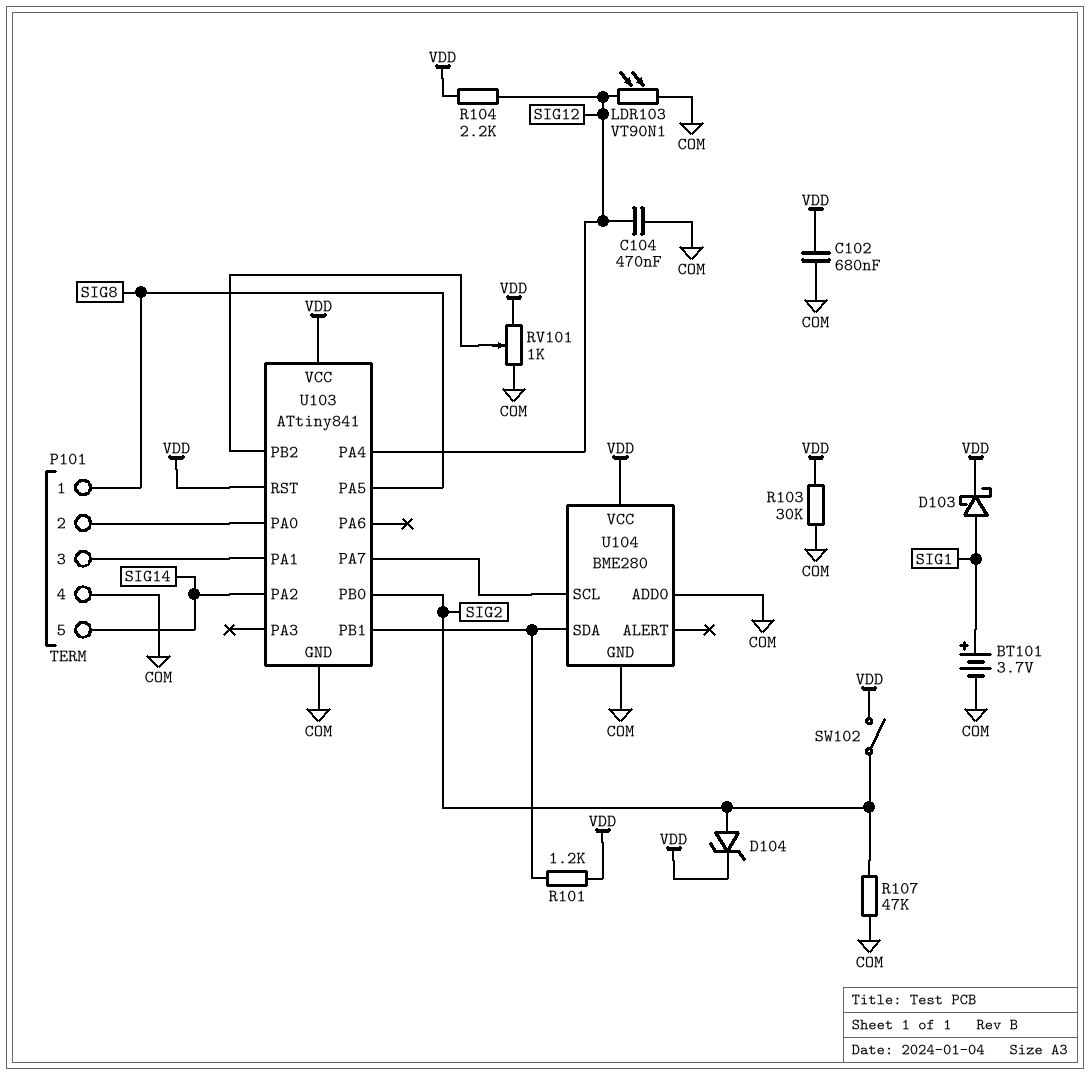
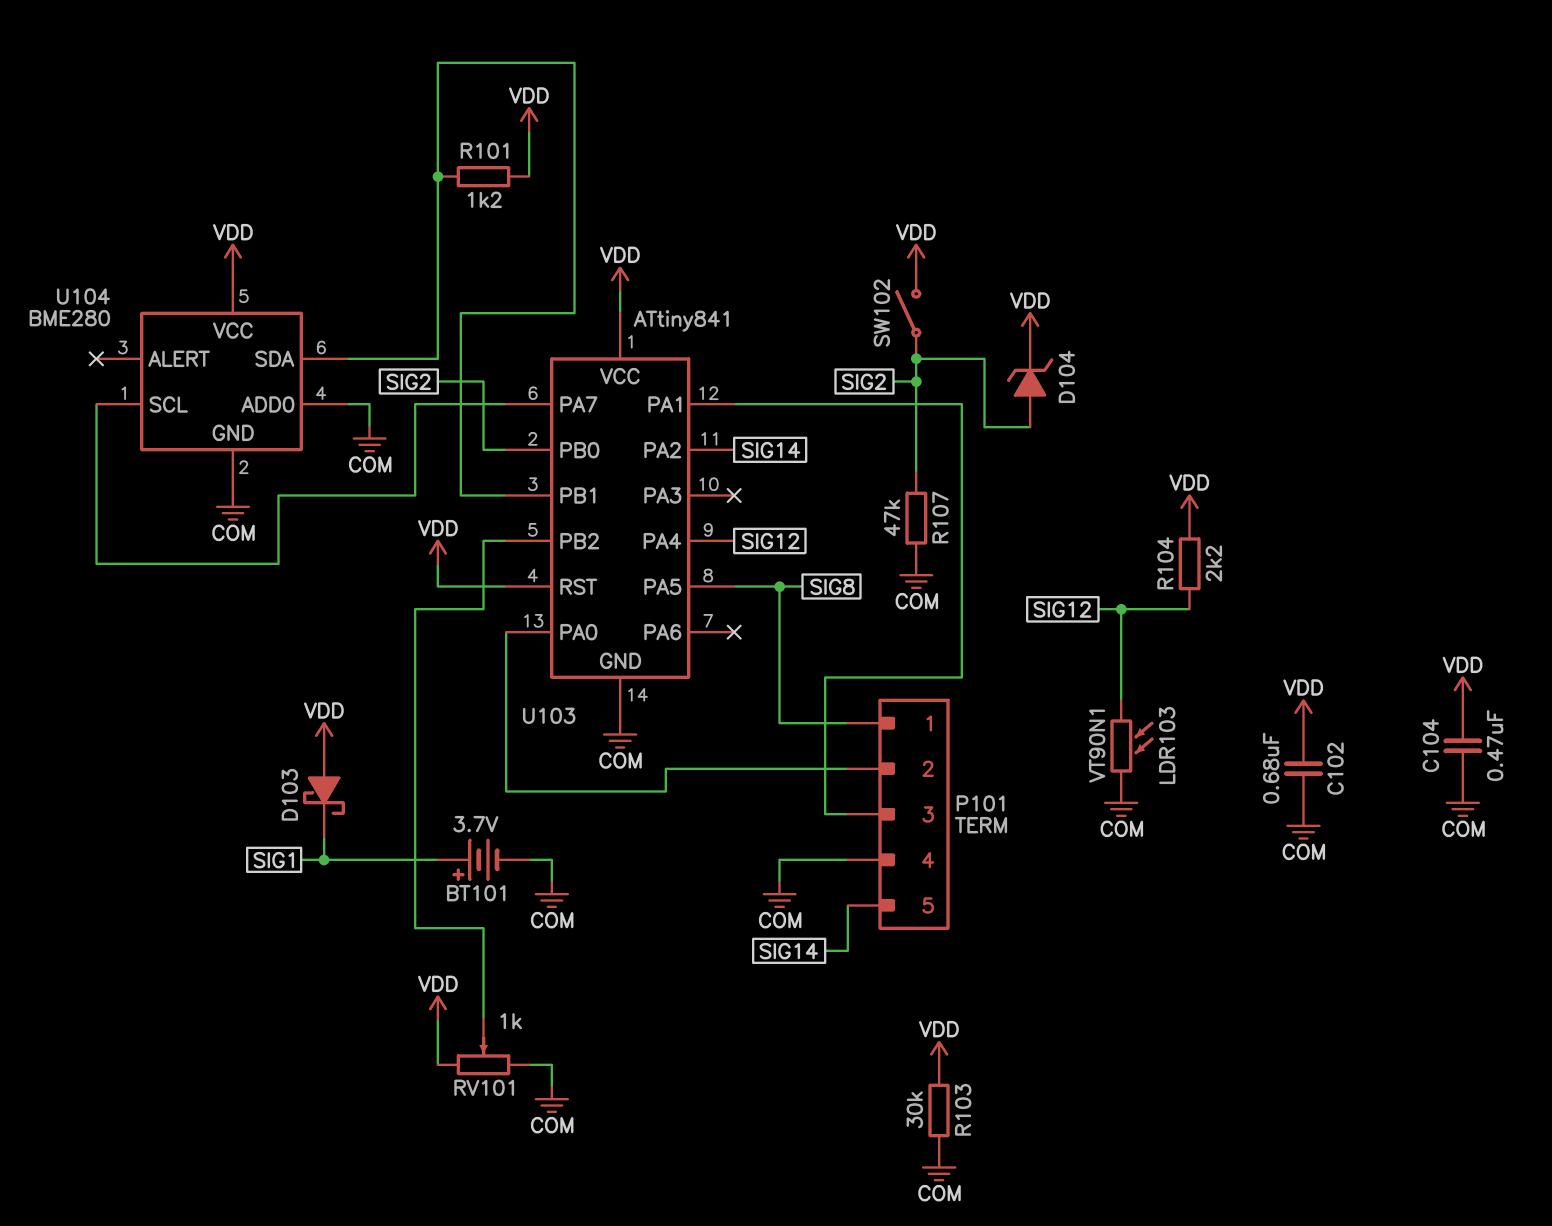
C104: 470nF (COM, SIG12) -> 470nF (COM, VDD)
D103: schottky (A SIG1, K VDD) -> schottky (A VDD, K SIG1)

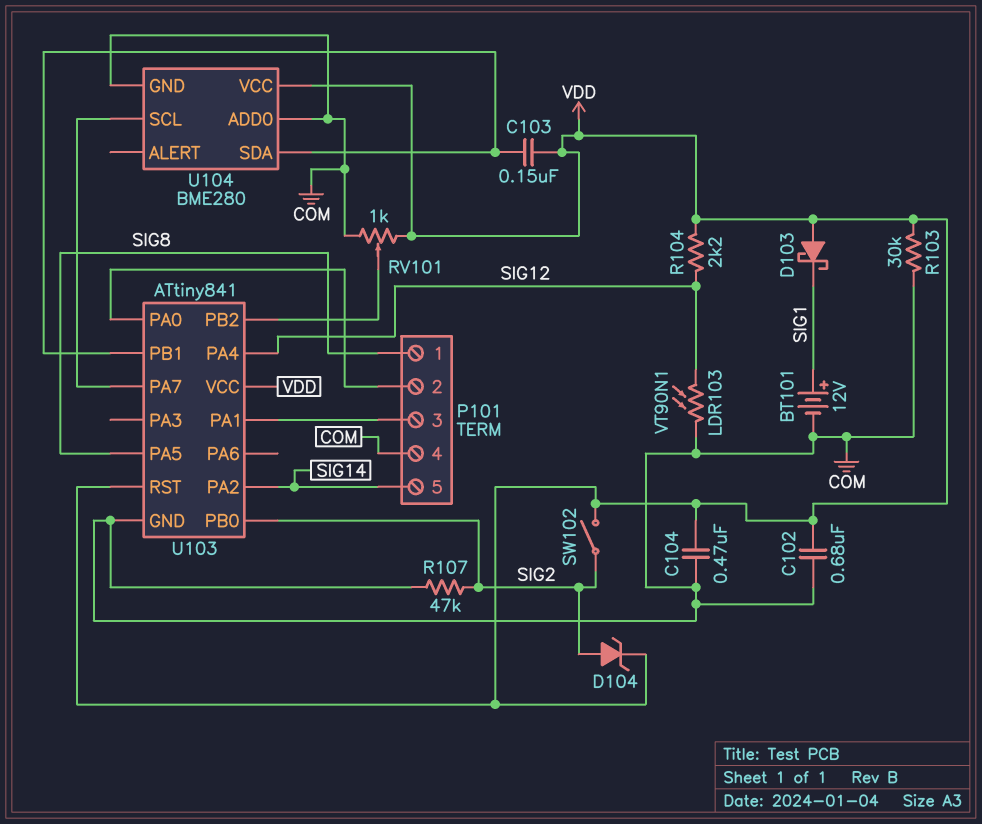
BT101: 3.7V (plus SIG1, minus COM) -> 12V (plus SIG1, minus COM)
C103: none -> 150nF (U103/PB1, VDD)
R101: 1.2k (U103/PB1, VDD) -> none

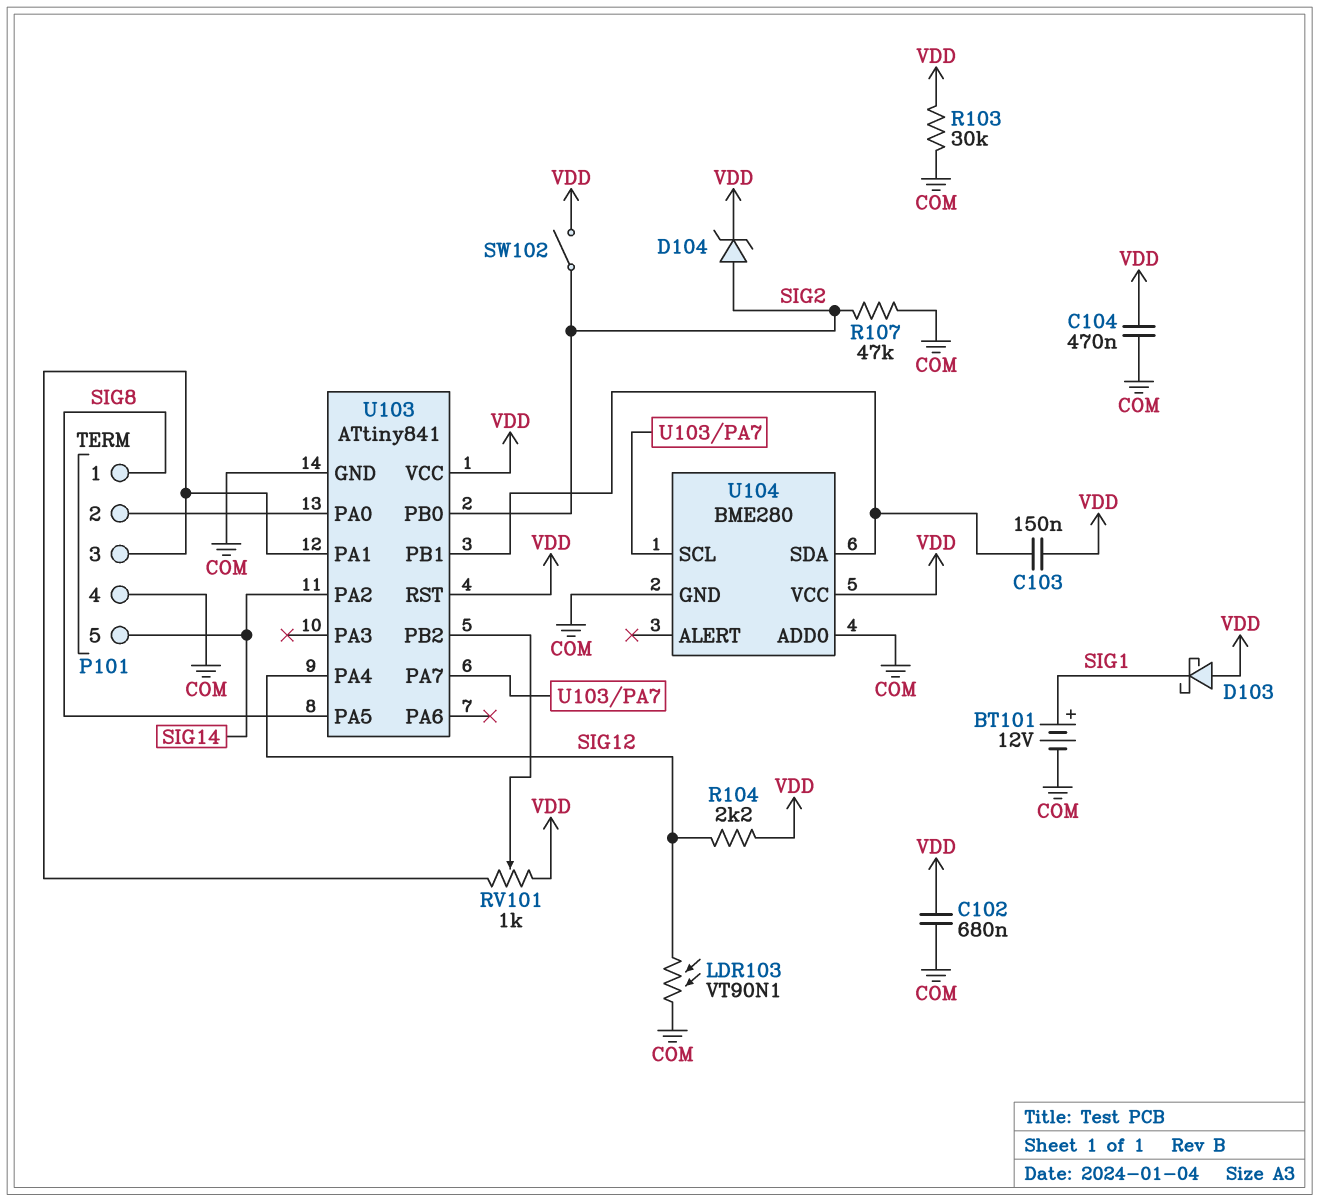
RV101: 1k (COM, VDD, wiper U103/PB2) -> 1k (P101/3, VDD, wiper U103/PB2)

